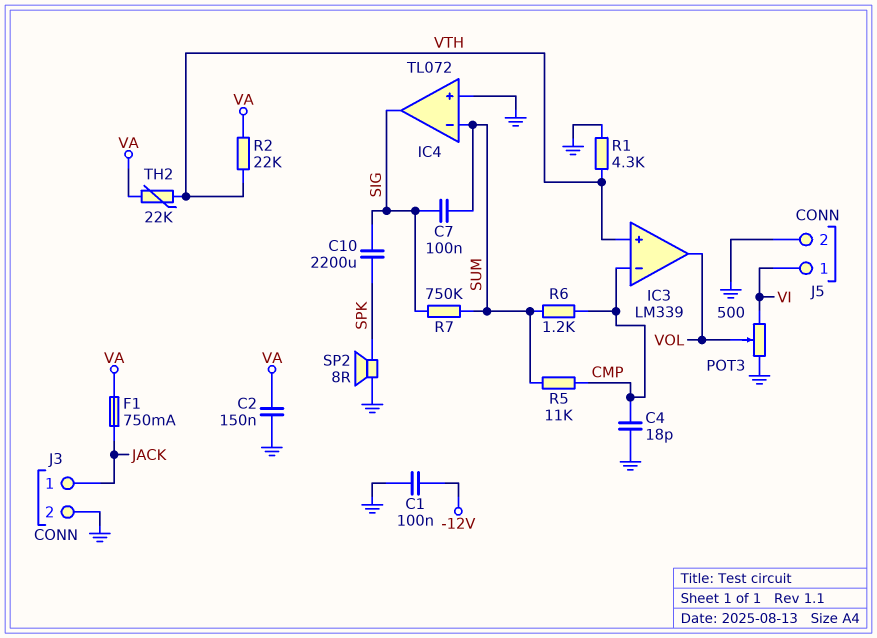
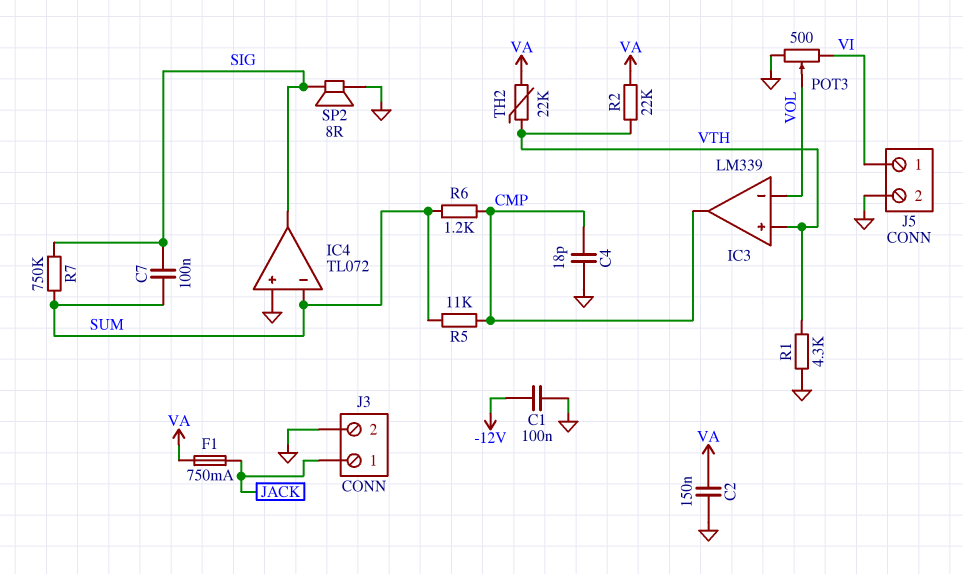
C10: 2200uF (SIG, SPK) -> none
IC3 pin in-: CMP -> VOL
IC3 pin out: VOL -> CMP
SP2: speaker 8R (GND, SPK) -> speaker 8R (GND, SIG)

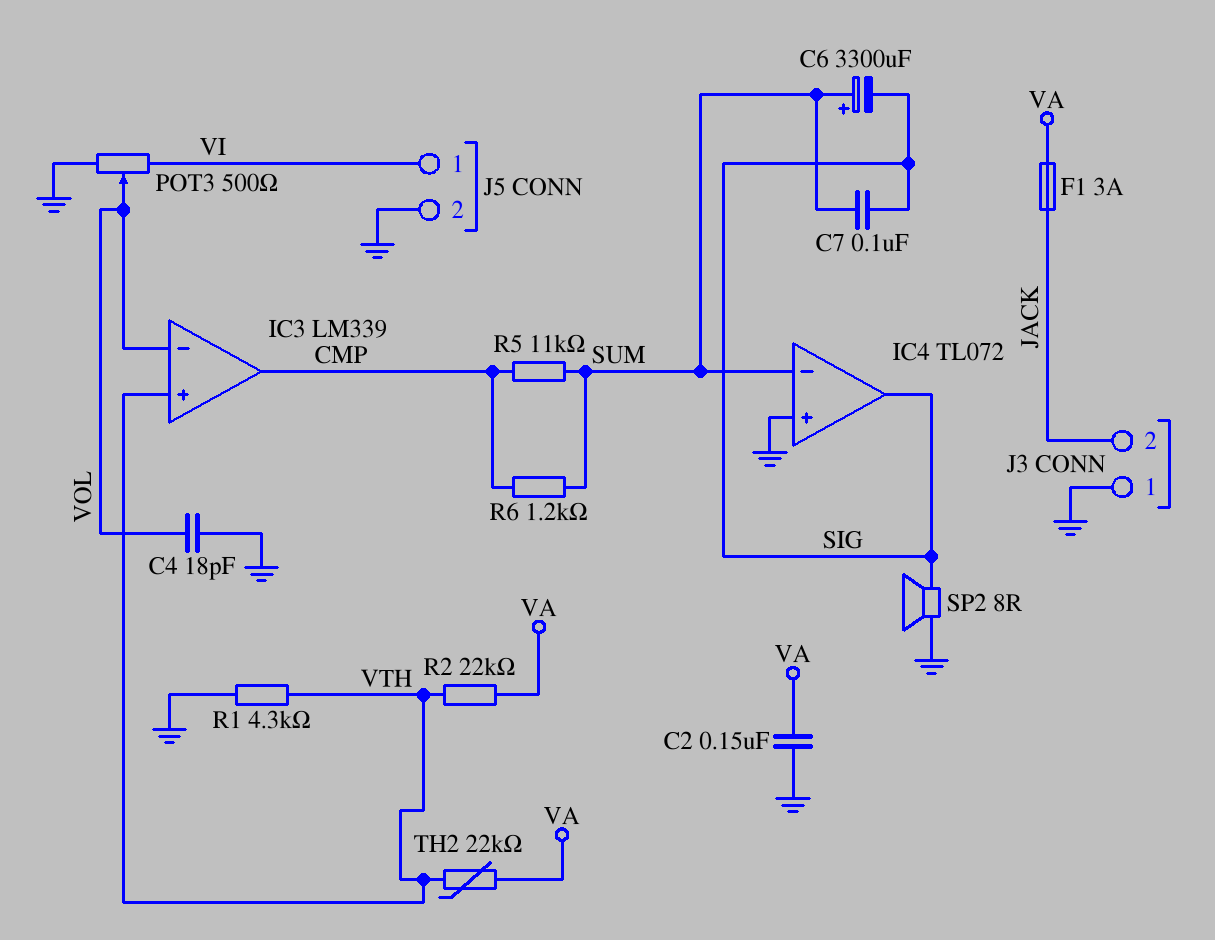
C1: 100nF (-12V, GND) -> none
C4: 18pF (CMP, GND) -> 18pF (GND, VOL)
C6: none -> 3300uF (plus SUM, minus SIG)
F1: 750mA (JACK, VA) -> 3A (JACK, VA)
J3 pin 1: JACK -> GND
J3 pin 2: GND -> JACK
R7: 750k (SIG, SUM) -> none

